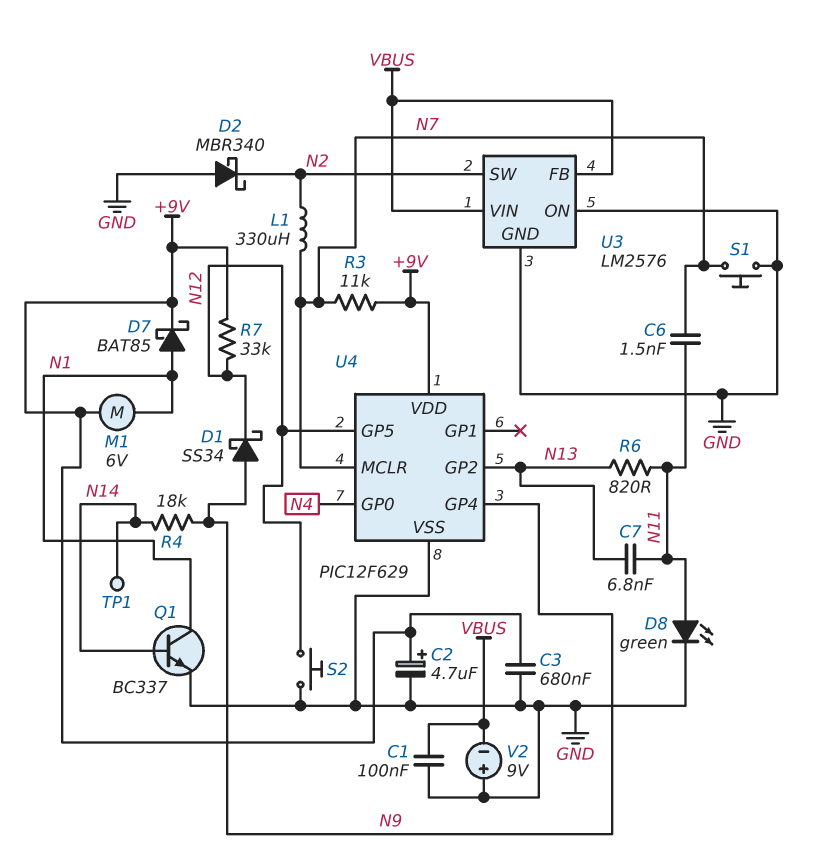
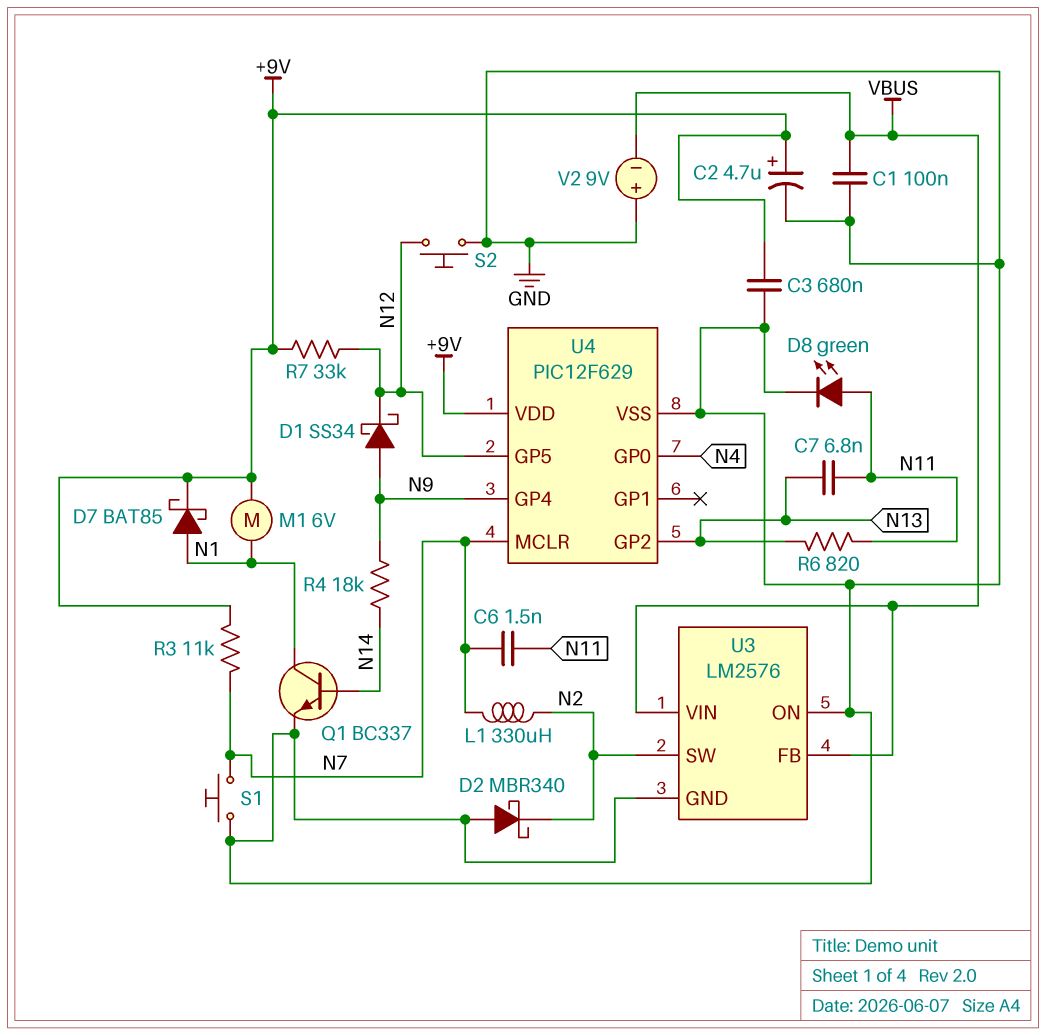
TP1: test point (N14) -> none

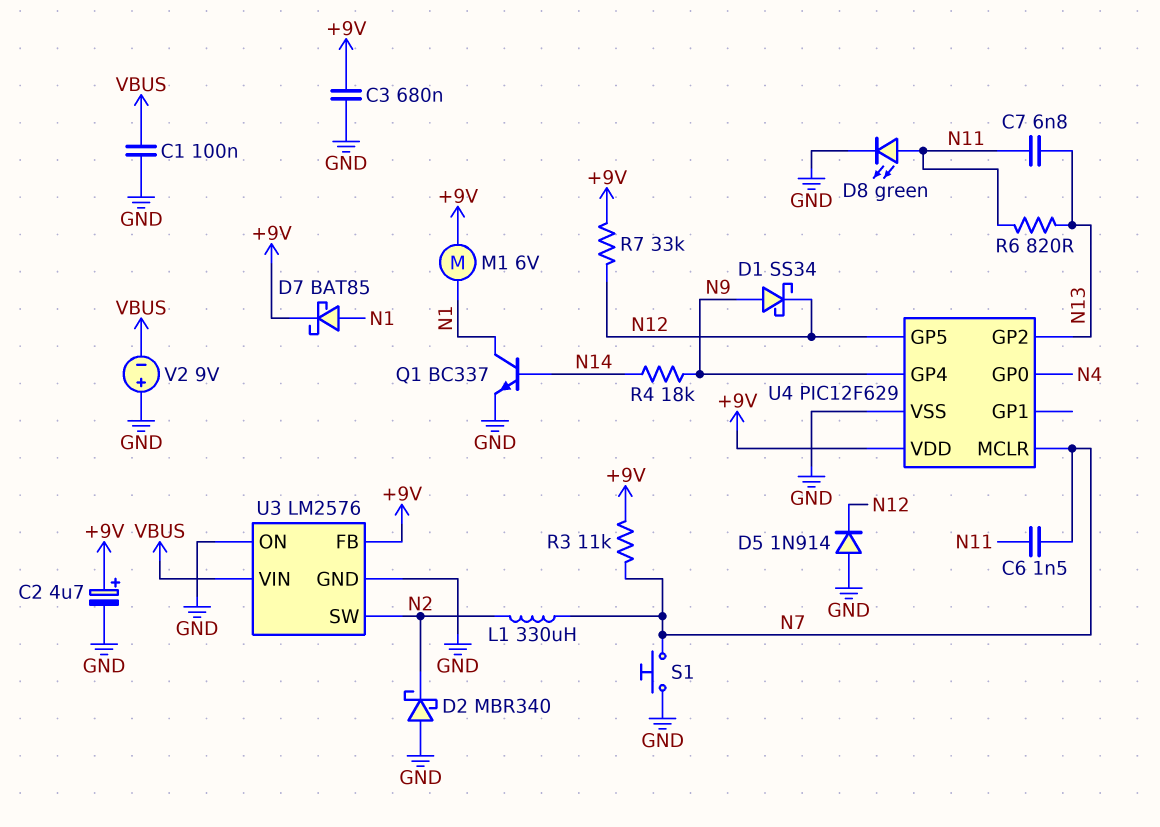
D5: none -> diode 1N914 (A GND, K N12)
S2: button (GND, N12) -> none
U3 pin FB: VBUS -> +9V

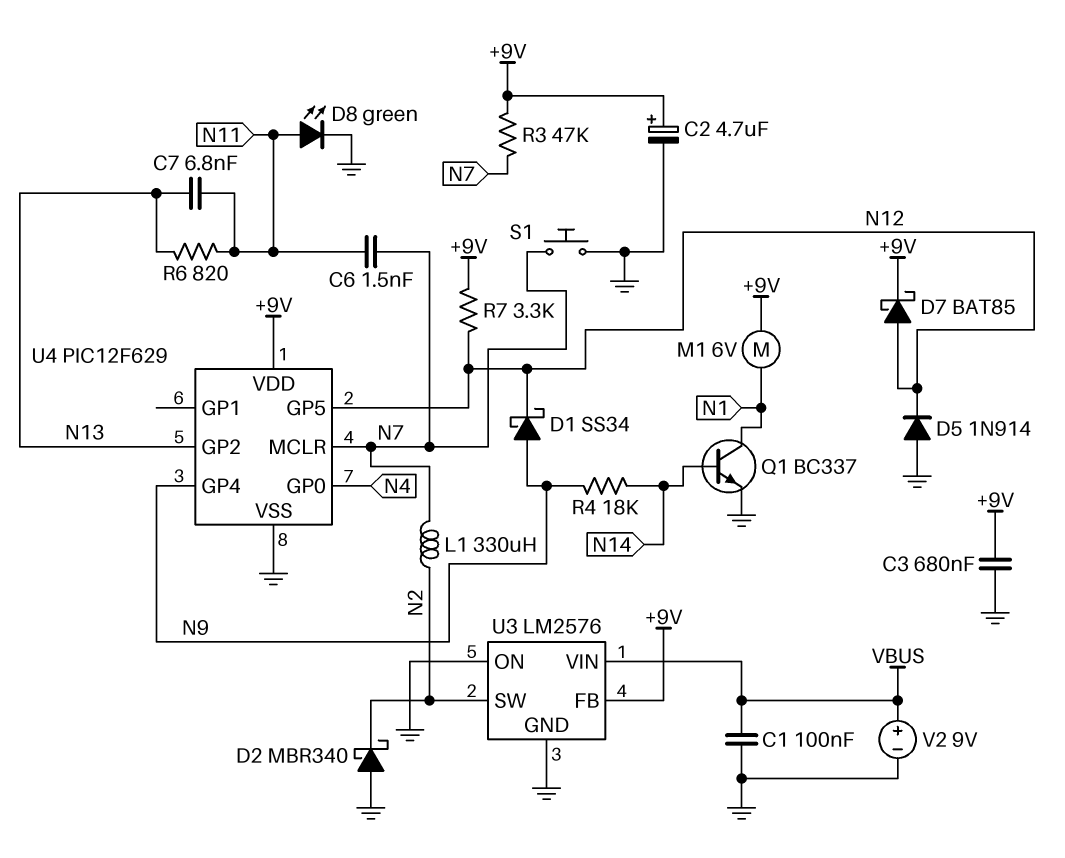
D7: schottky BAT85 (A N1, K +9V) -> schottky BAT85 (A N12, K +9V)
R3: 11k (+9V, N7) -> 47k (+9V, N7)
R7: 33k (+9V, N12) -> 3.3k (+9V, N12)
V2: 9V (plus GND, minus VBUS) -> 9V (plus VBUS, minus GND)

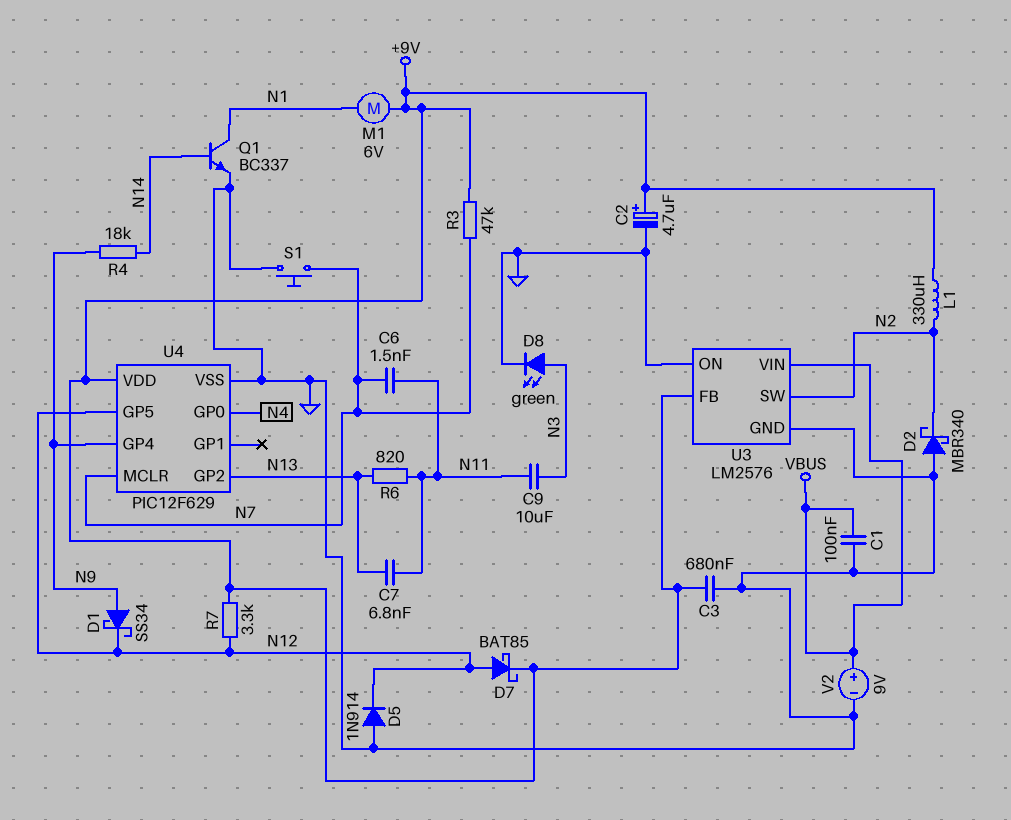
C9: none -> 10uF (N3, N11)
D8: LED green (A N11, K GND) -> LED green (A N3, K GND)
L1: 330uH (N2, N7) -> 330uH (+9V, N2)

